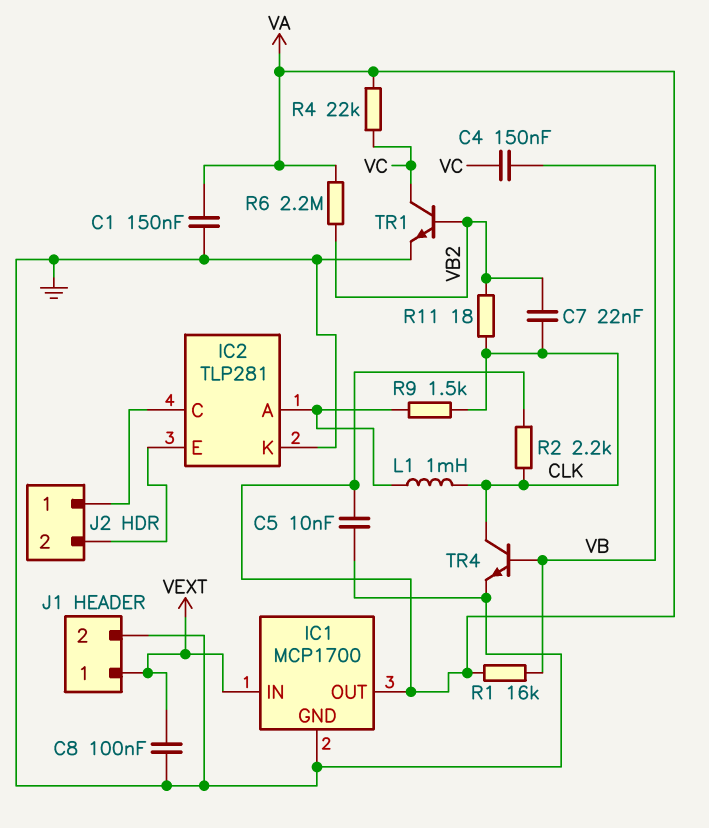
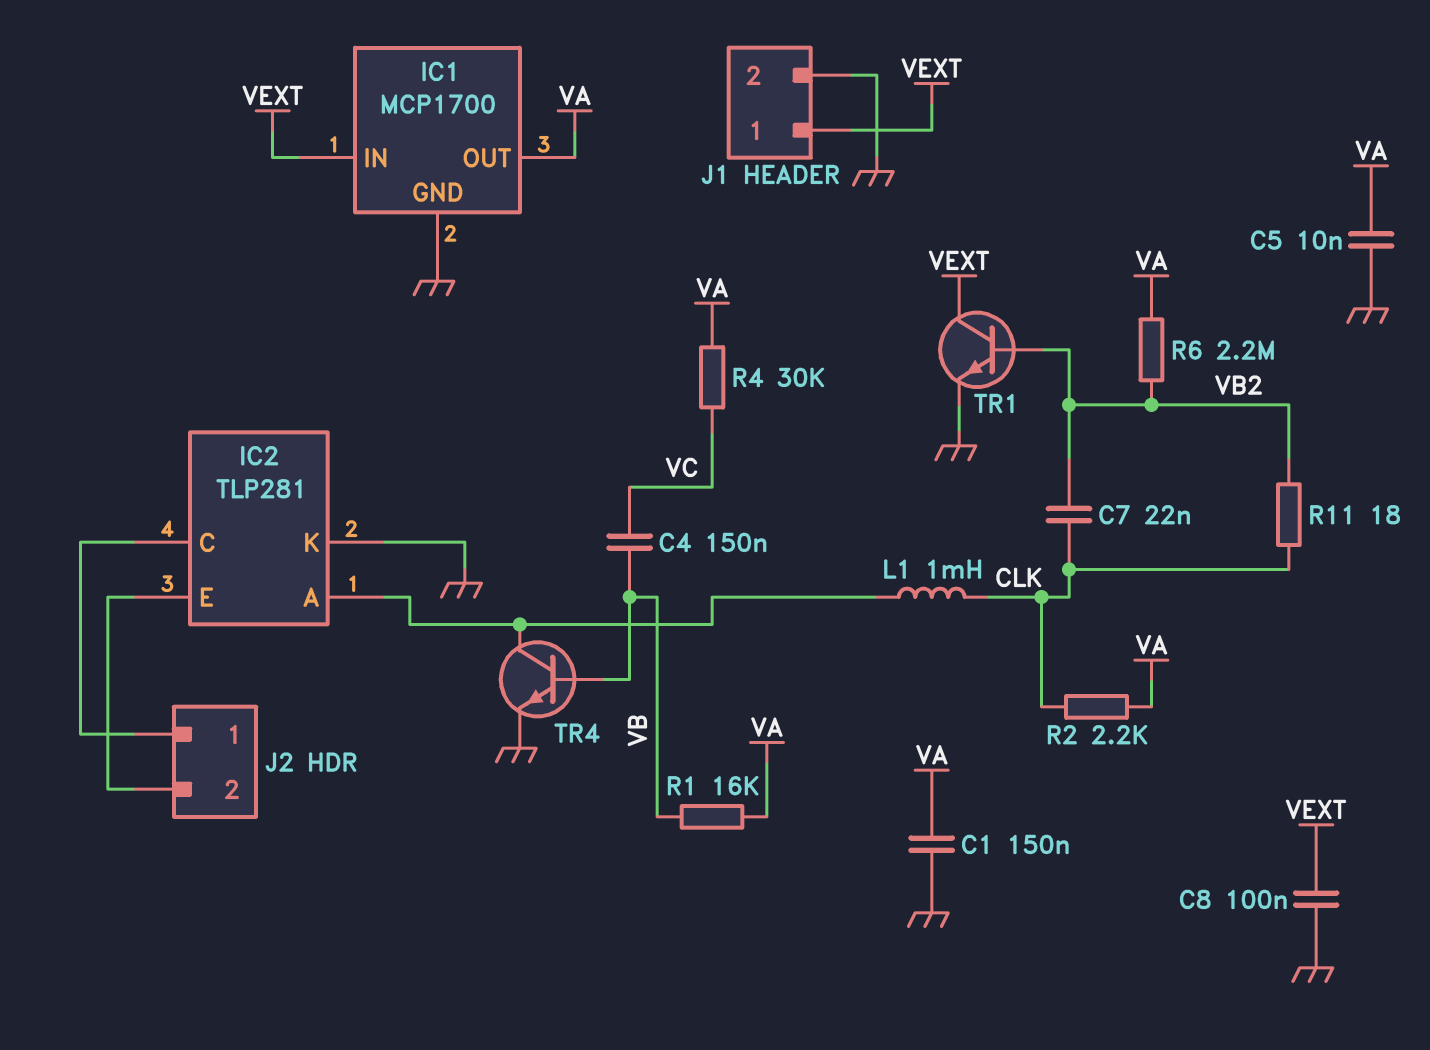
R4: 22k (VA, VC) -> 30k (VA, VC)
R9: 1.5k (CLK, IC2/A) -> none
TR1: NPN (B VB2, C VC, E GND) -> NPN (B VB2, C VEXT, E GND)
TR4: NPN (B VB, C CLK, E GND) -> NPN (B VB, C IC2/A, E GND)

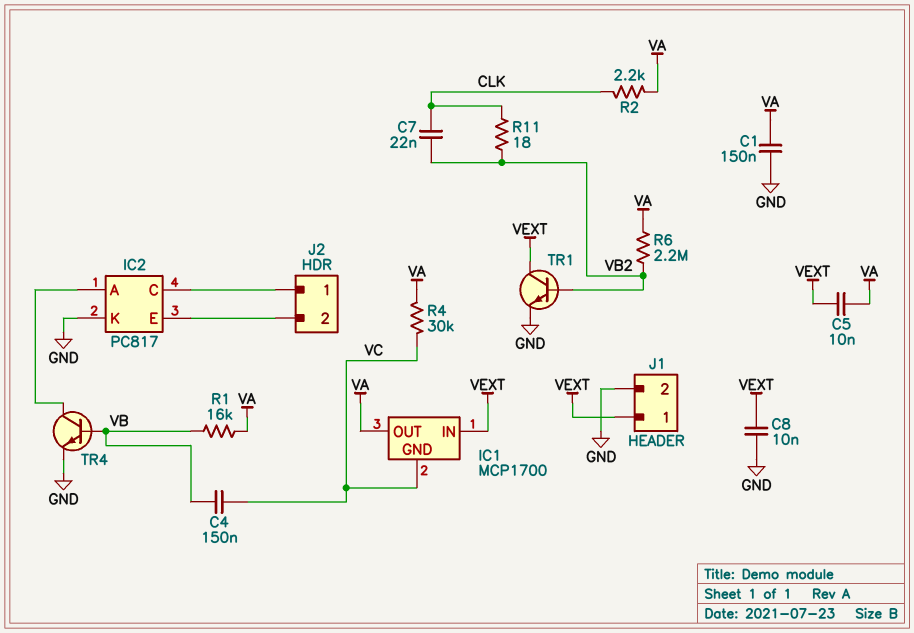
C5: 10nF (GND, VA) -> 10nF (VA, VEXT)
C8: 100nF (GND, VEXT) -> 10nF (GND, VEXT)
IC1 pin GND: GND -> VC
IC2: TLP281 -> PC817
L1: 1mH (CLK, IC2/A) -> none

